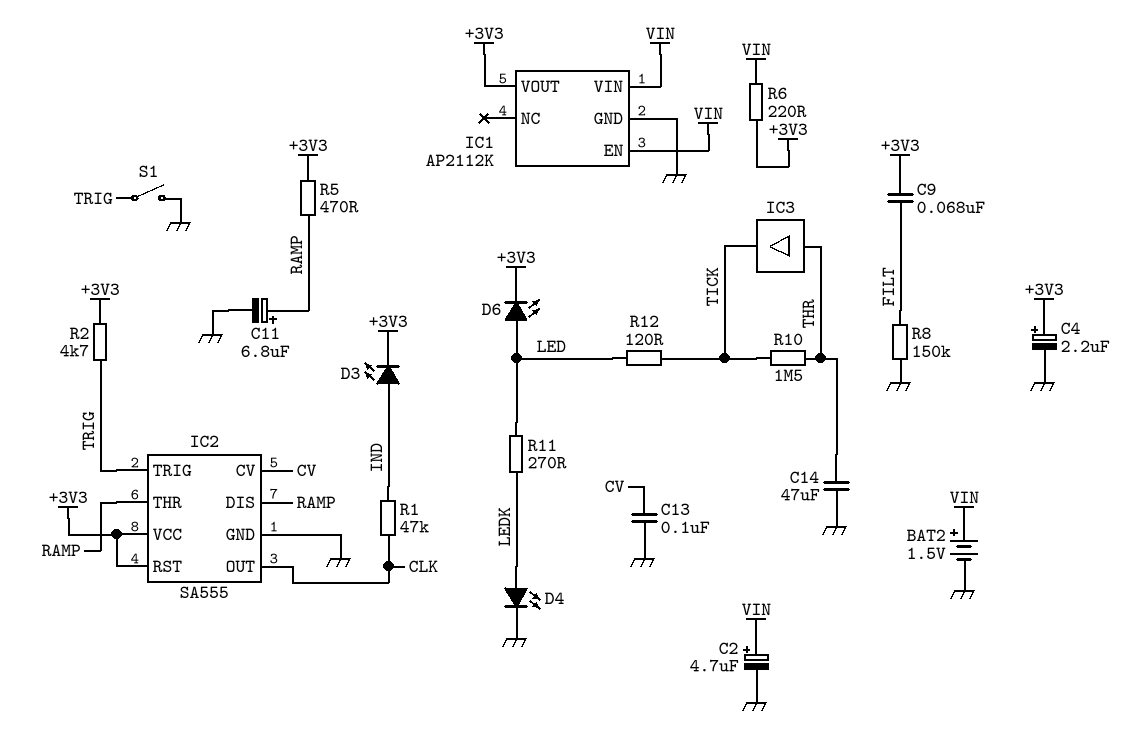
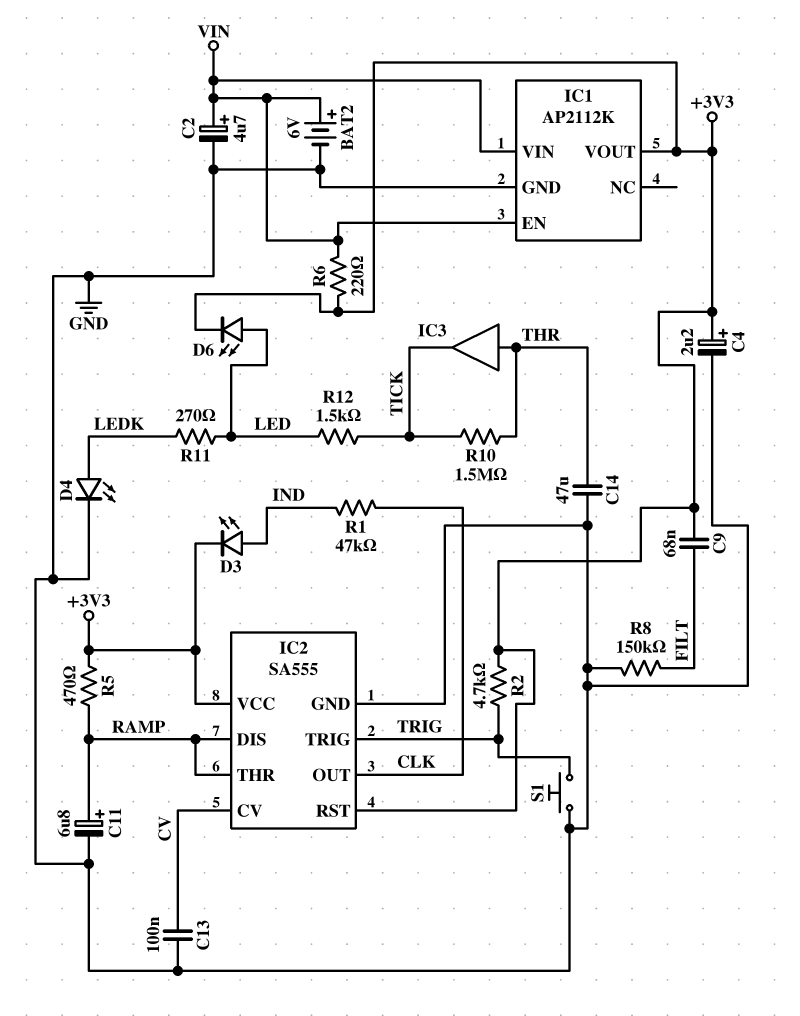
BAT2: 1.5V (plus VIN, minus GND) -> 6V (plus VIN, minus GND)
R12: 120 (LED, TICK) -> 1.5k (LED, TICK)
S1: switch (GND, TRIG) -> button (GND, TRIG)

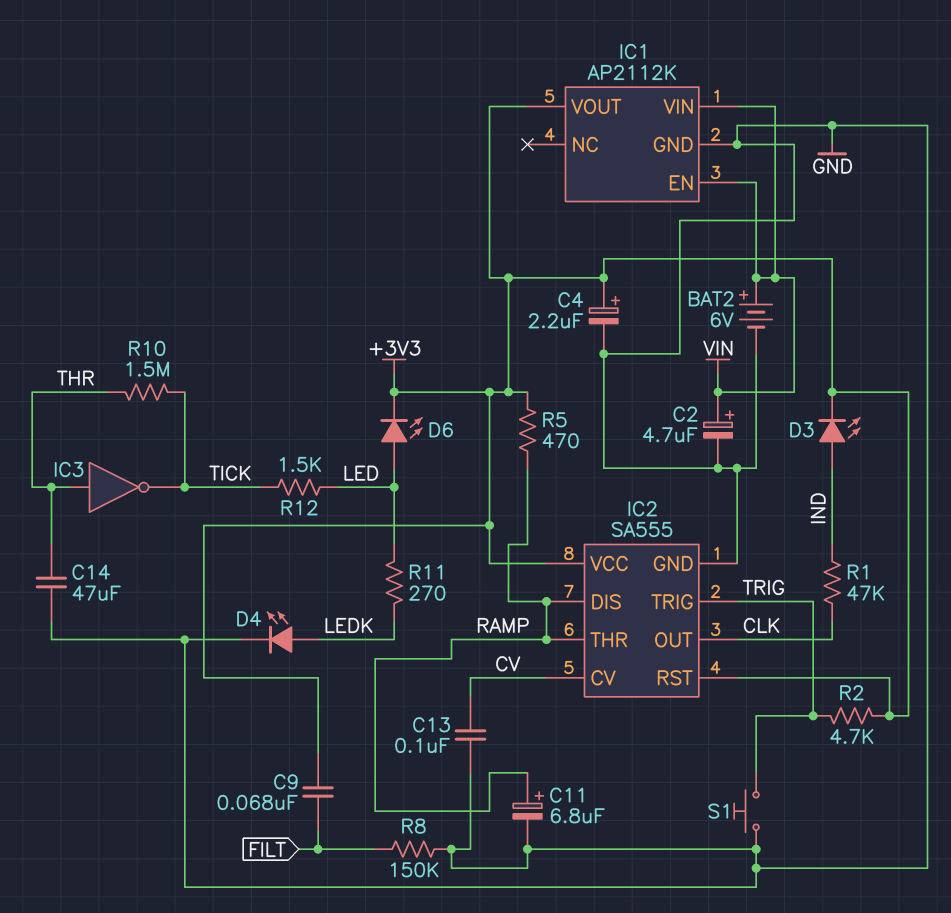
IC3: buffer (in THR, out TICK) -> NOT (in THR, out TICK)
R6: 220 (+3V3, VIN) -> none

